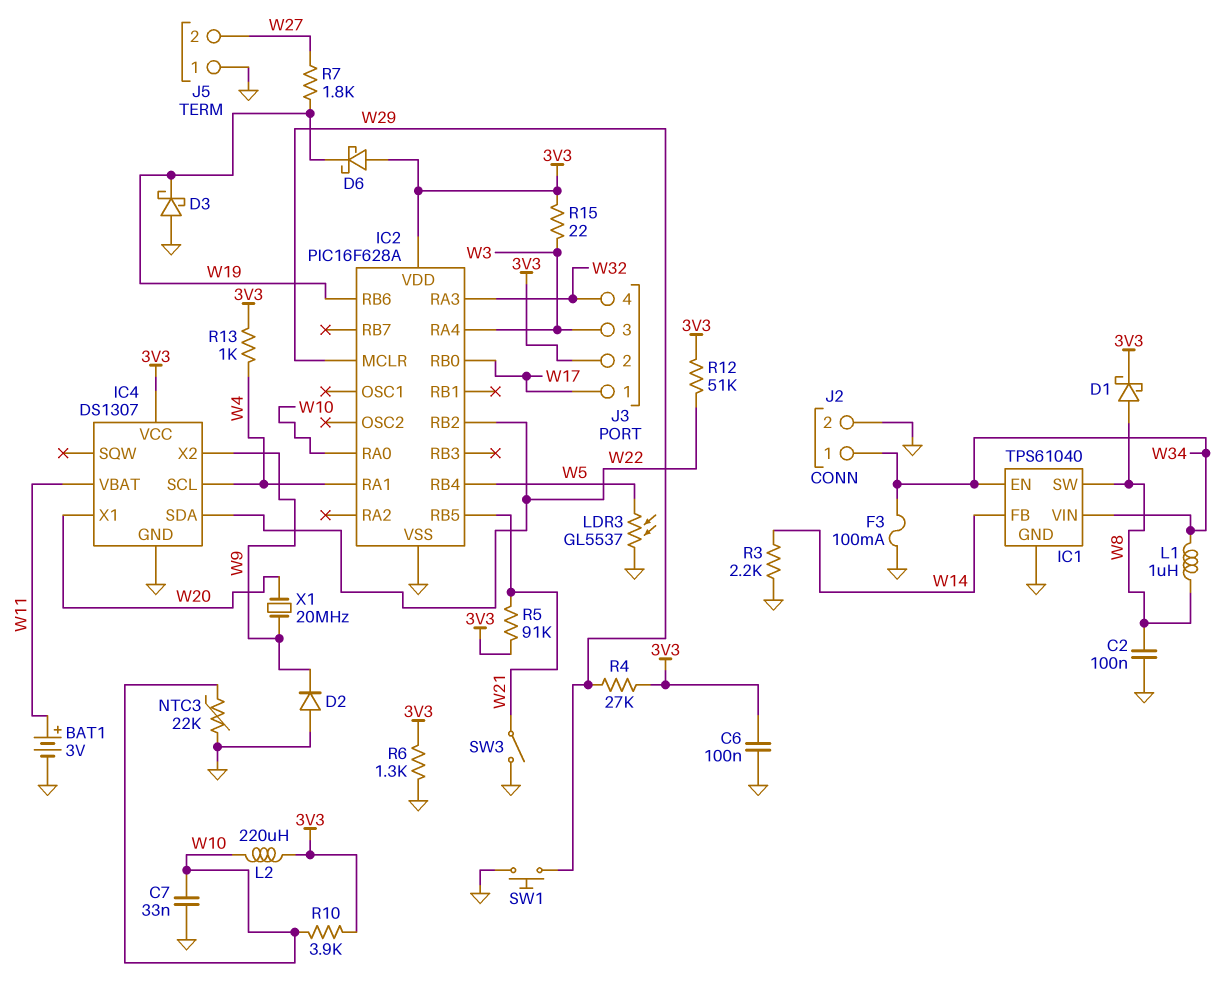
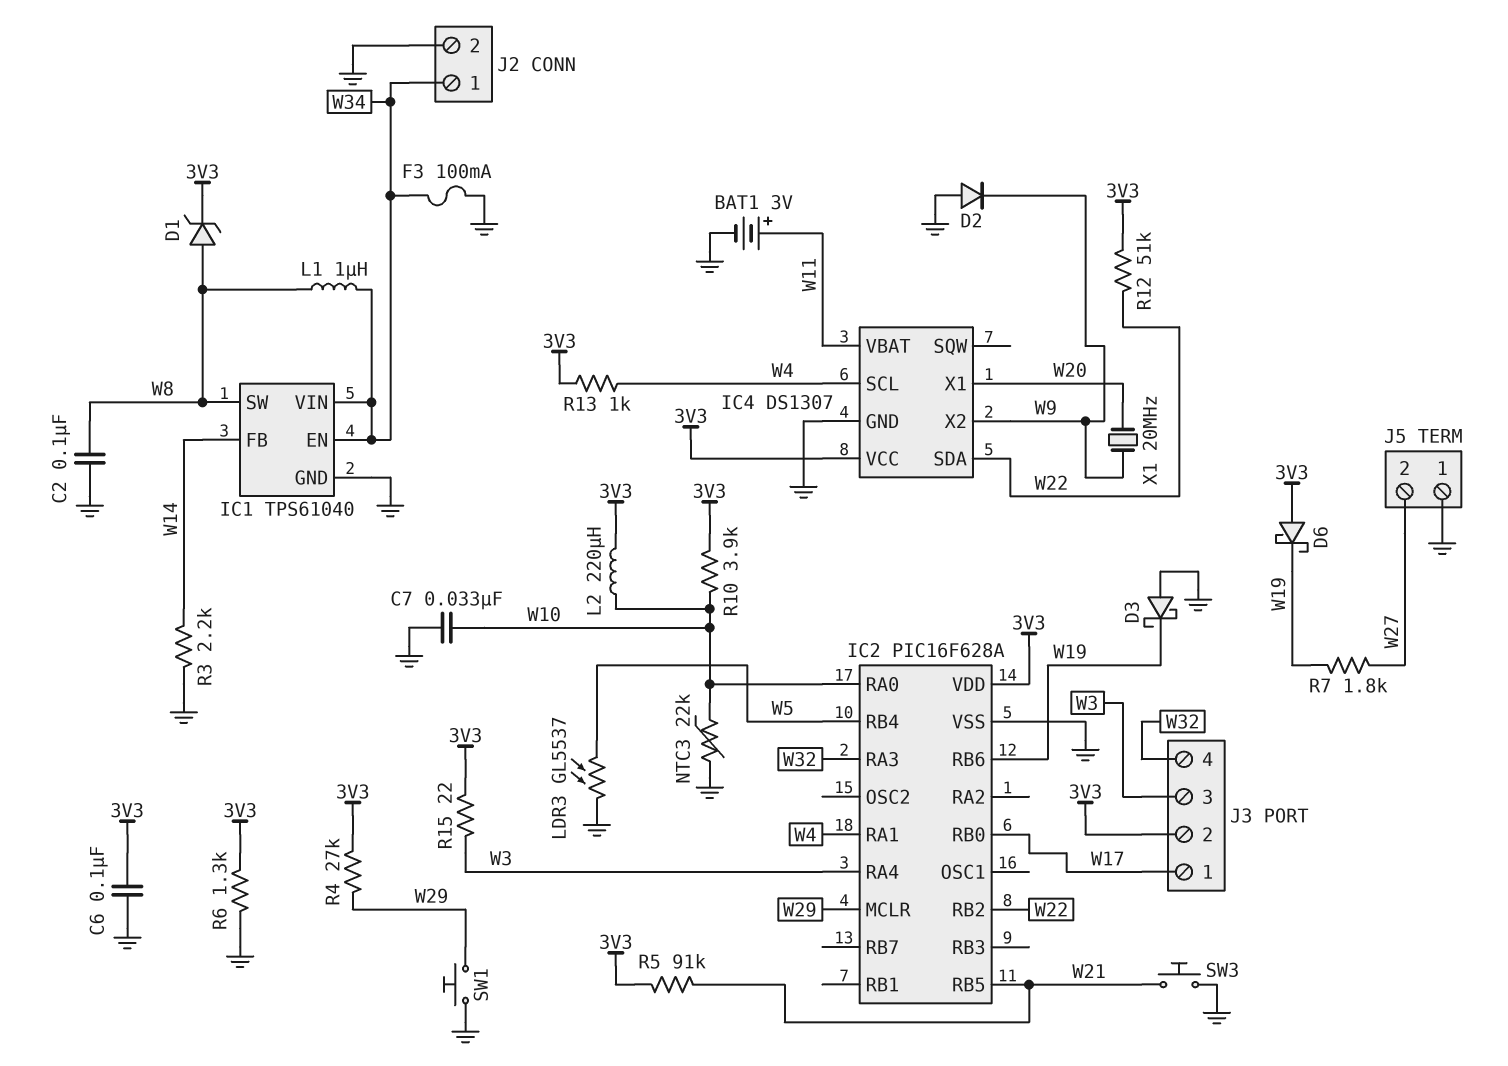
D1: schottky (A W8, K 3V3) -> zener (A W8, K 3V3)
SW3: switch (GND, W21) -> button (GND, W21)

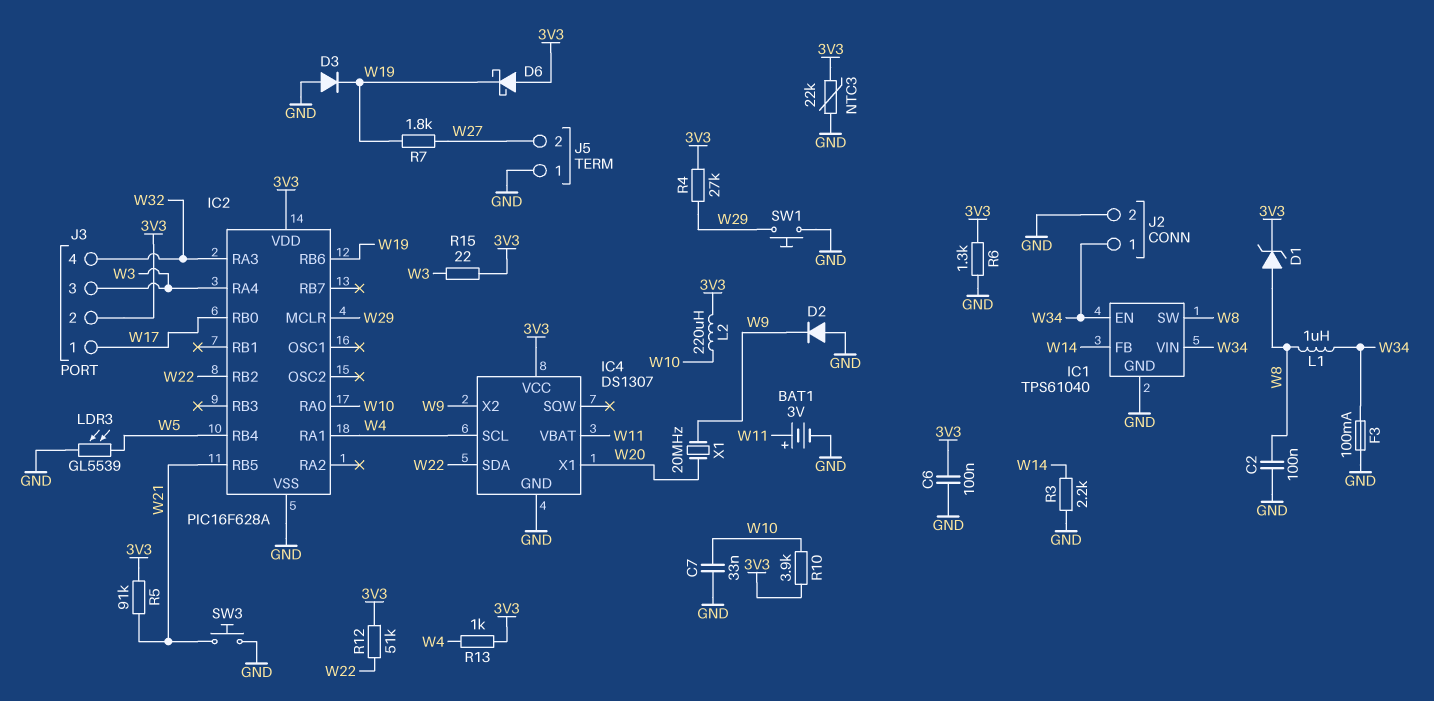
D3: schottky (A GND, K W19) -> diode (A GND, K W19)
LDR3: GL5537 (GND, W5) -> GL5539 (GND, W5)
NTC3: 22k (GND, W10) -> 22k (3V3, GND)

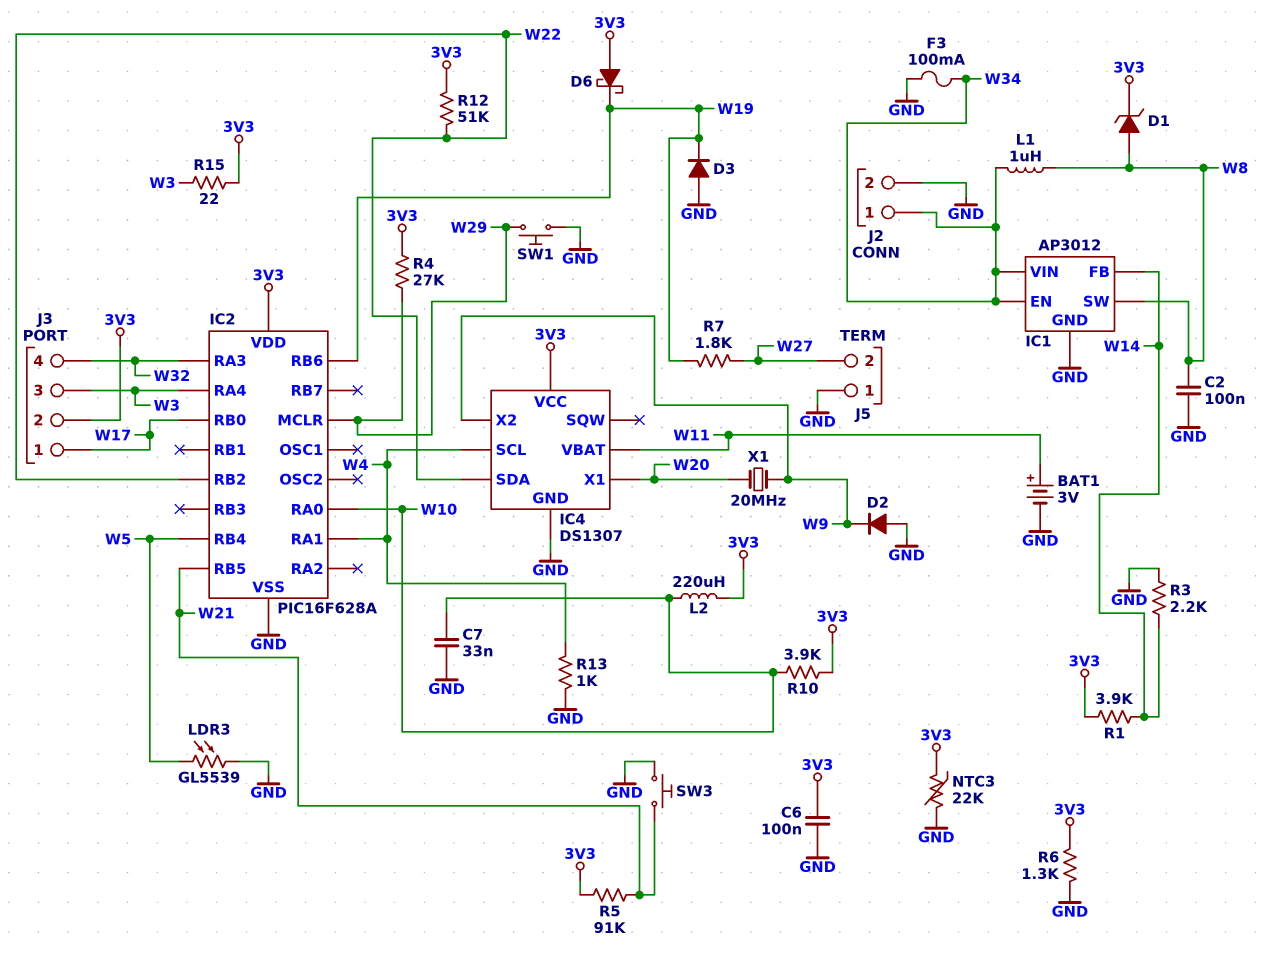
IC1: TPS61040 -> AP3012
R1: none -> 3.9k (3V3, W14)
R13: 1k (3V3, W4) -> 1k (GND, W4)

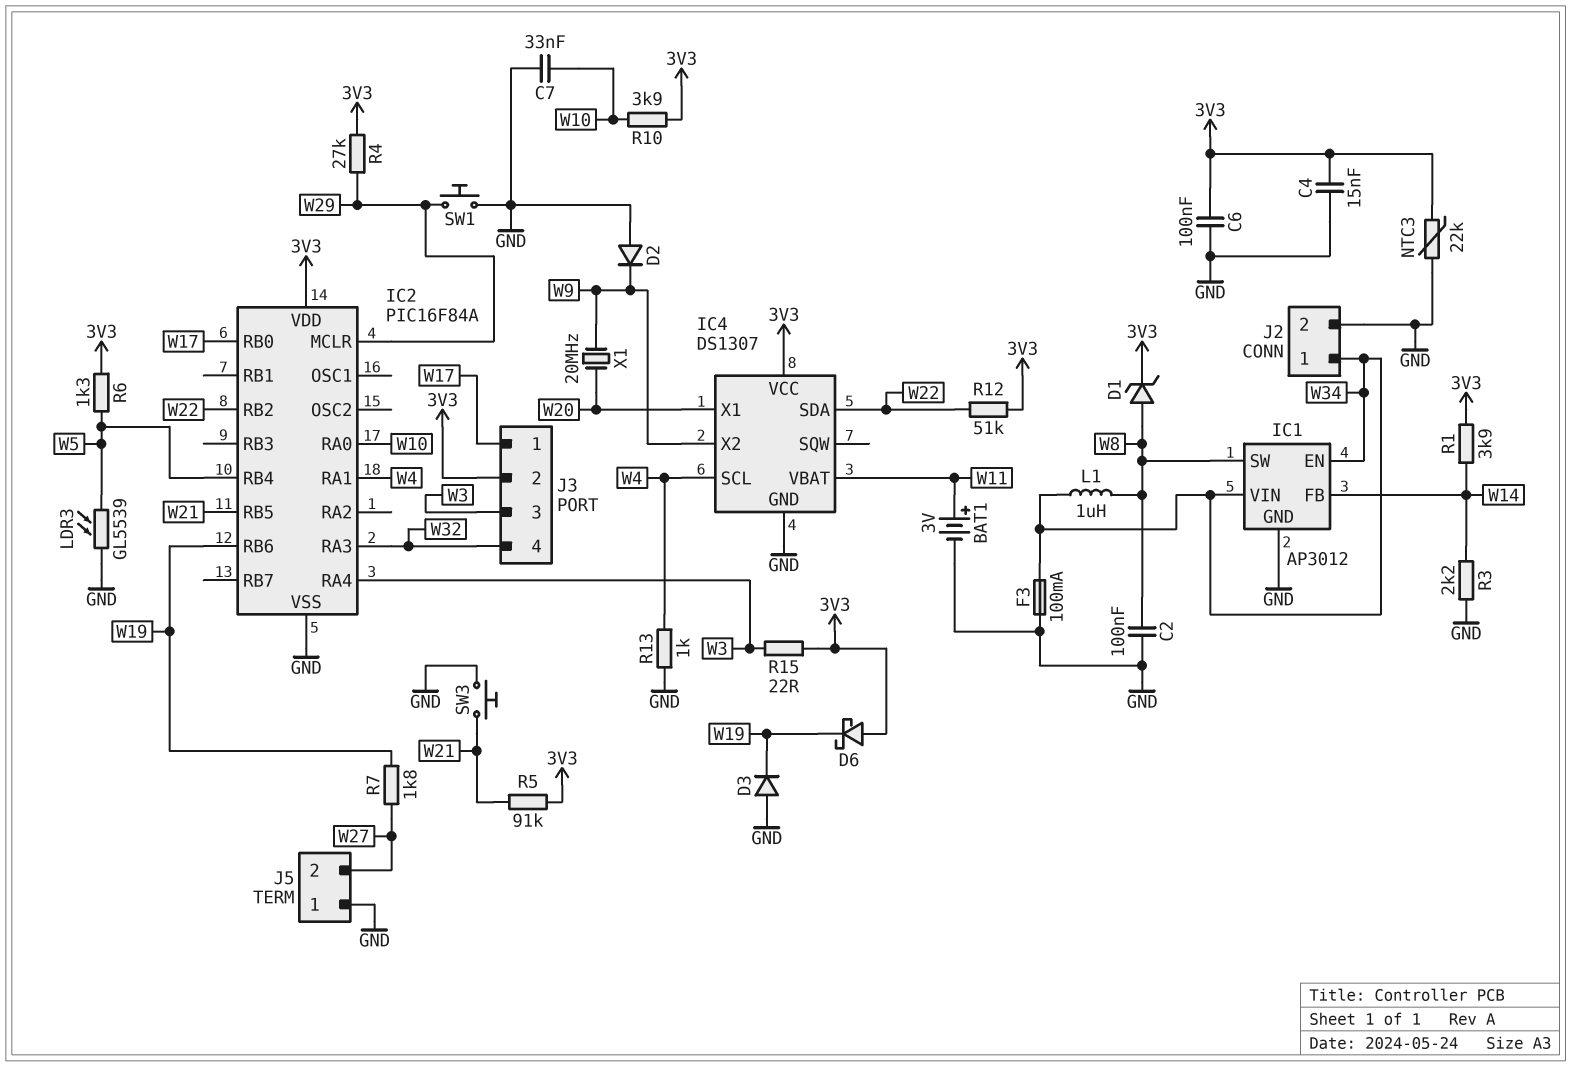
C4: none -> 15nF (3V3, GND)
IC2: PIC16F628A -> PIC16F84A
L2: 220uH (3V3, W10) -> none
R6: 1.3k (3V3, GND) -> 1.3k (3V3, W5)

